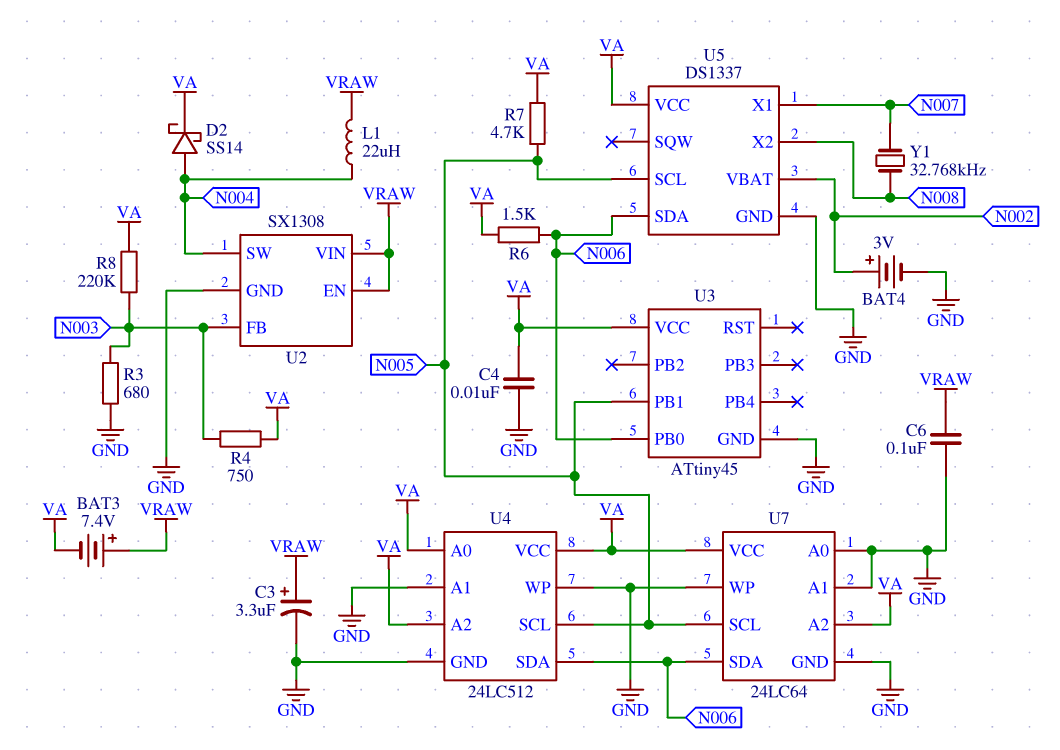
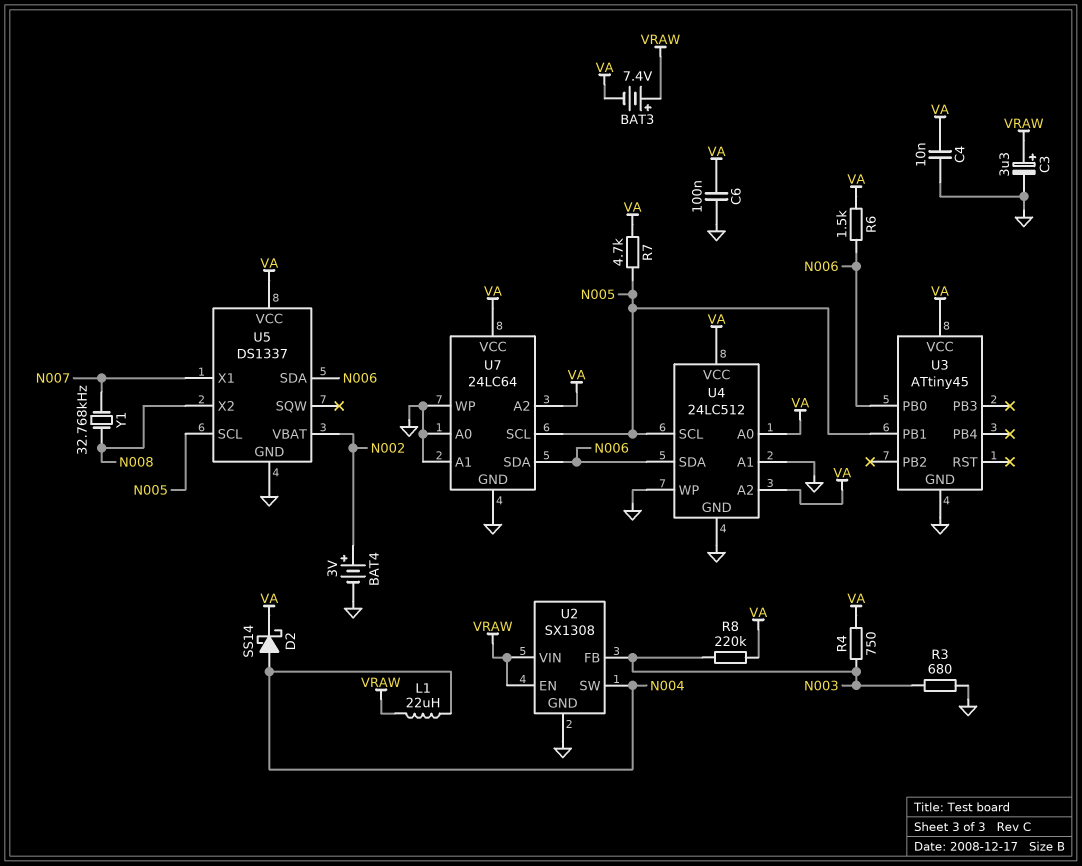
C6: 100nF (GND, VRAW) -> 100nF (GND, VA)

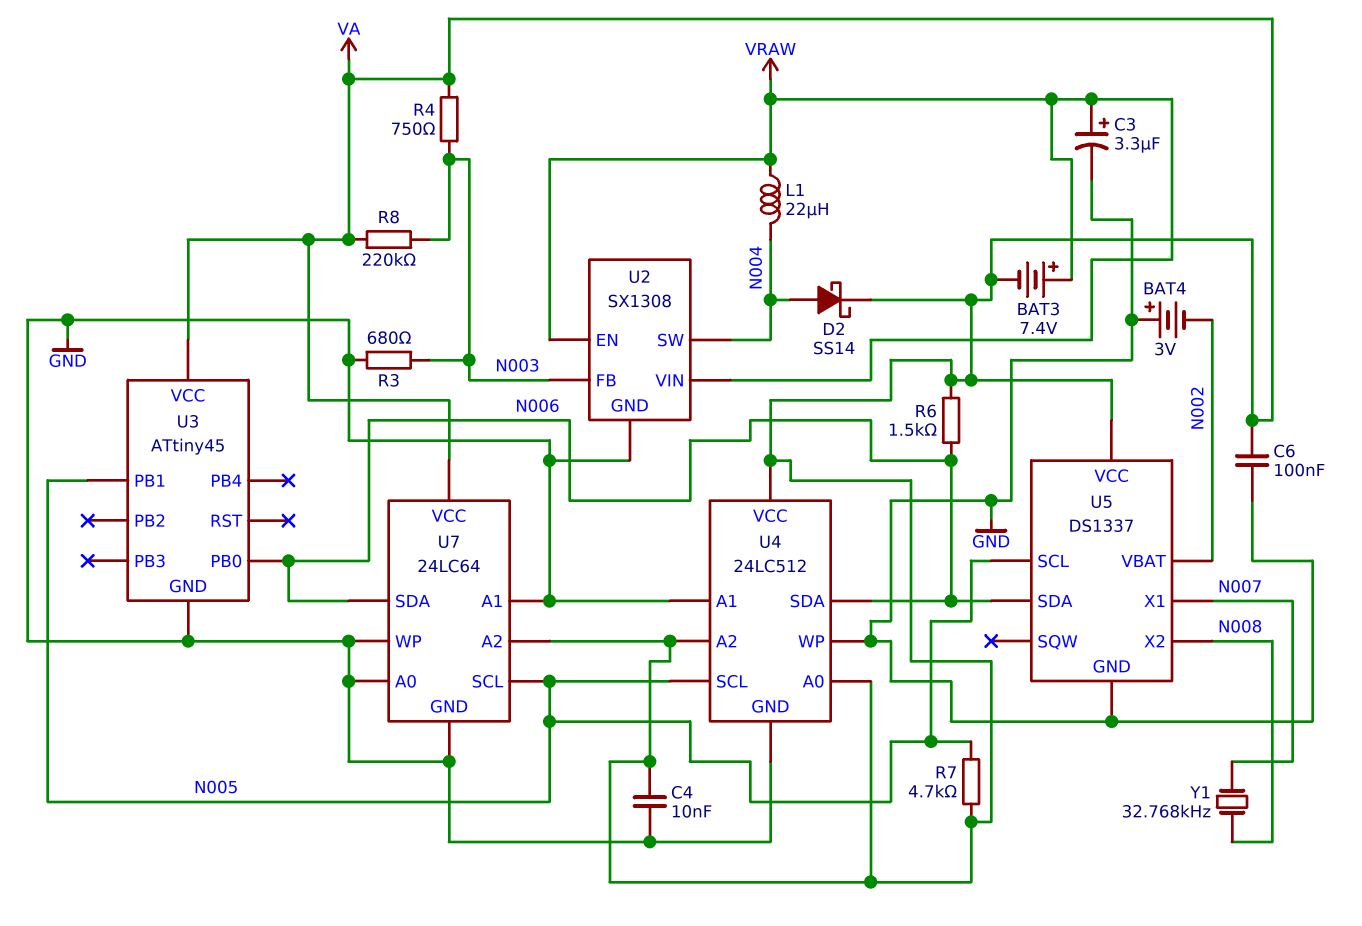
BAT4: 3V (plus N002, minus GND) -> 3V (plus GND, minus N002)

